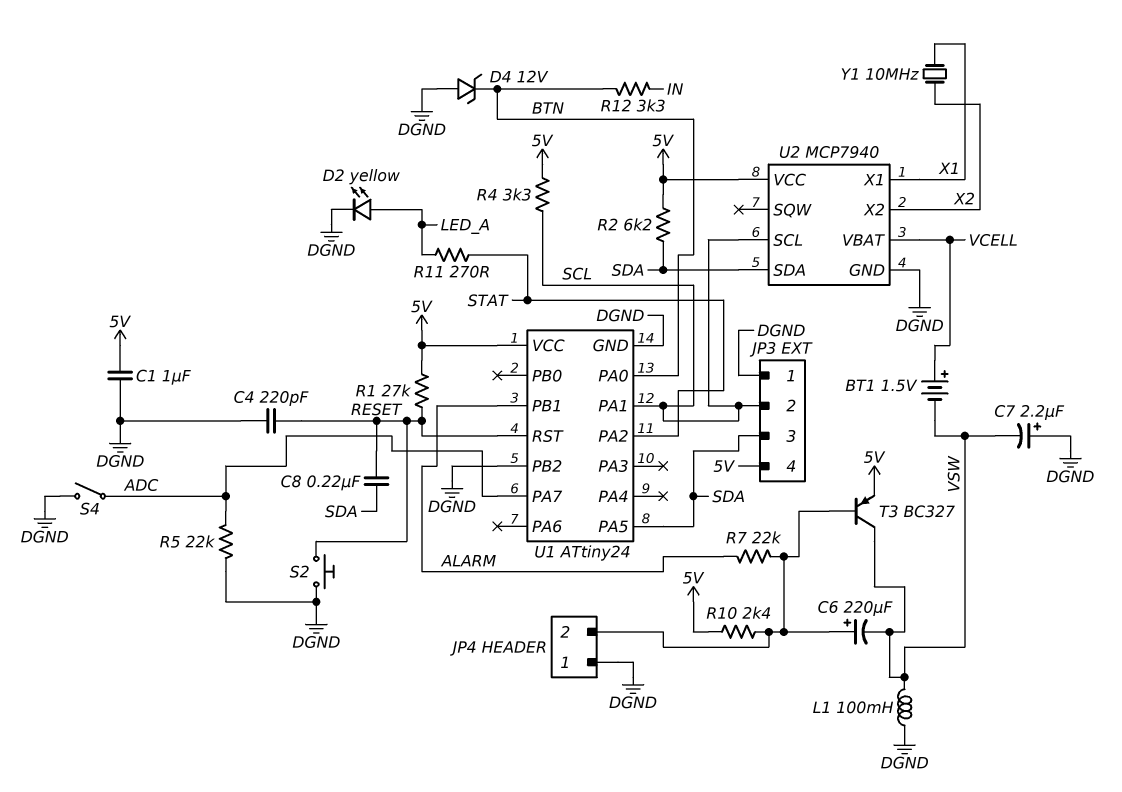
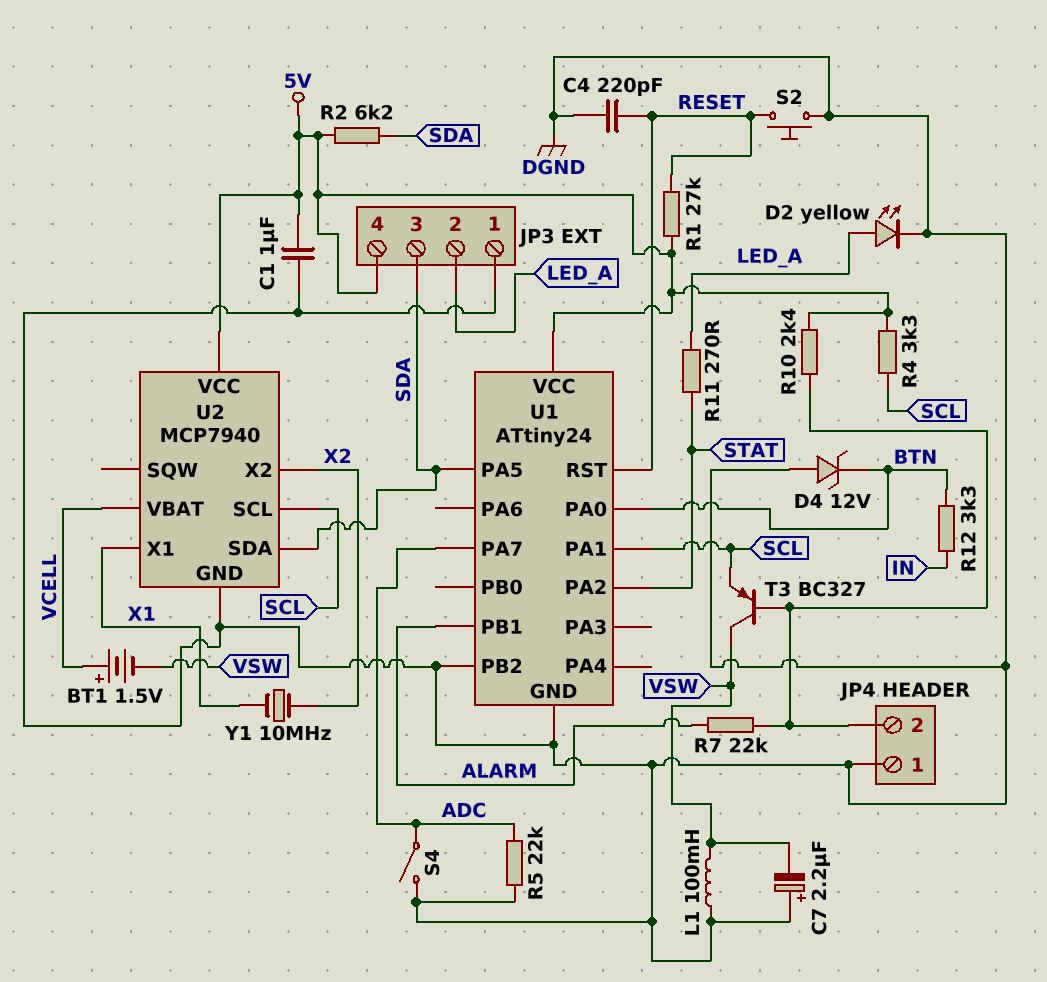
C6: 220uF (plus JP4/2, minus VSW) -> none
C8: 220nF (RESET, SDA) -> none
JP3 pin 2: SCL -> LED_A
T3: PNP BC327 (B JP4/2, C VSW, E 5V) -> PNP BC327 (B JP4/2, C VSW, E SCL)

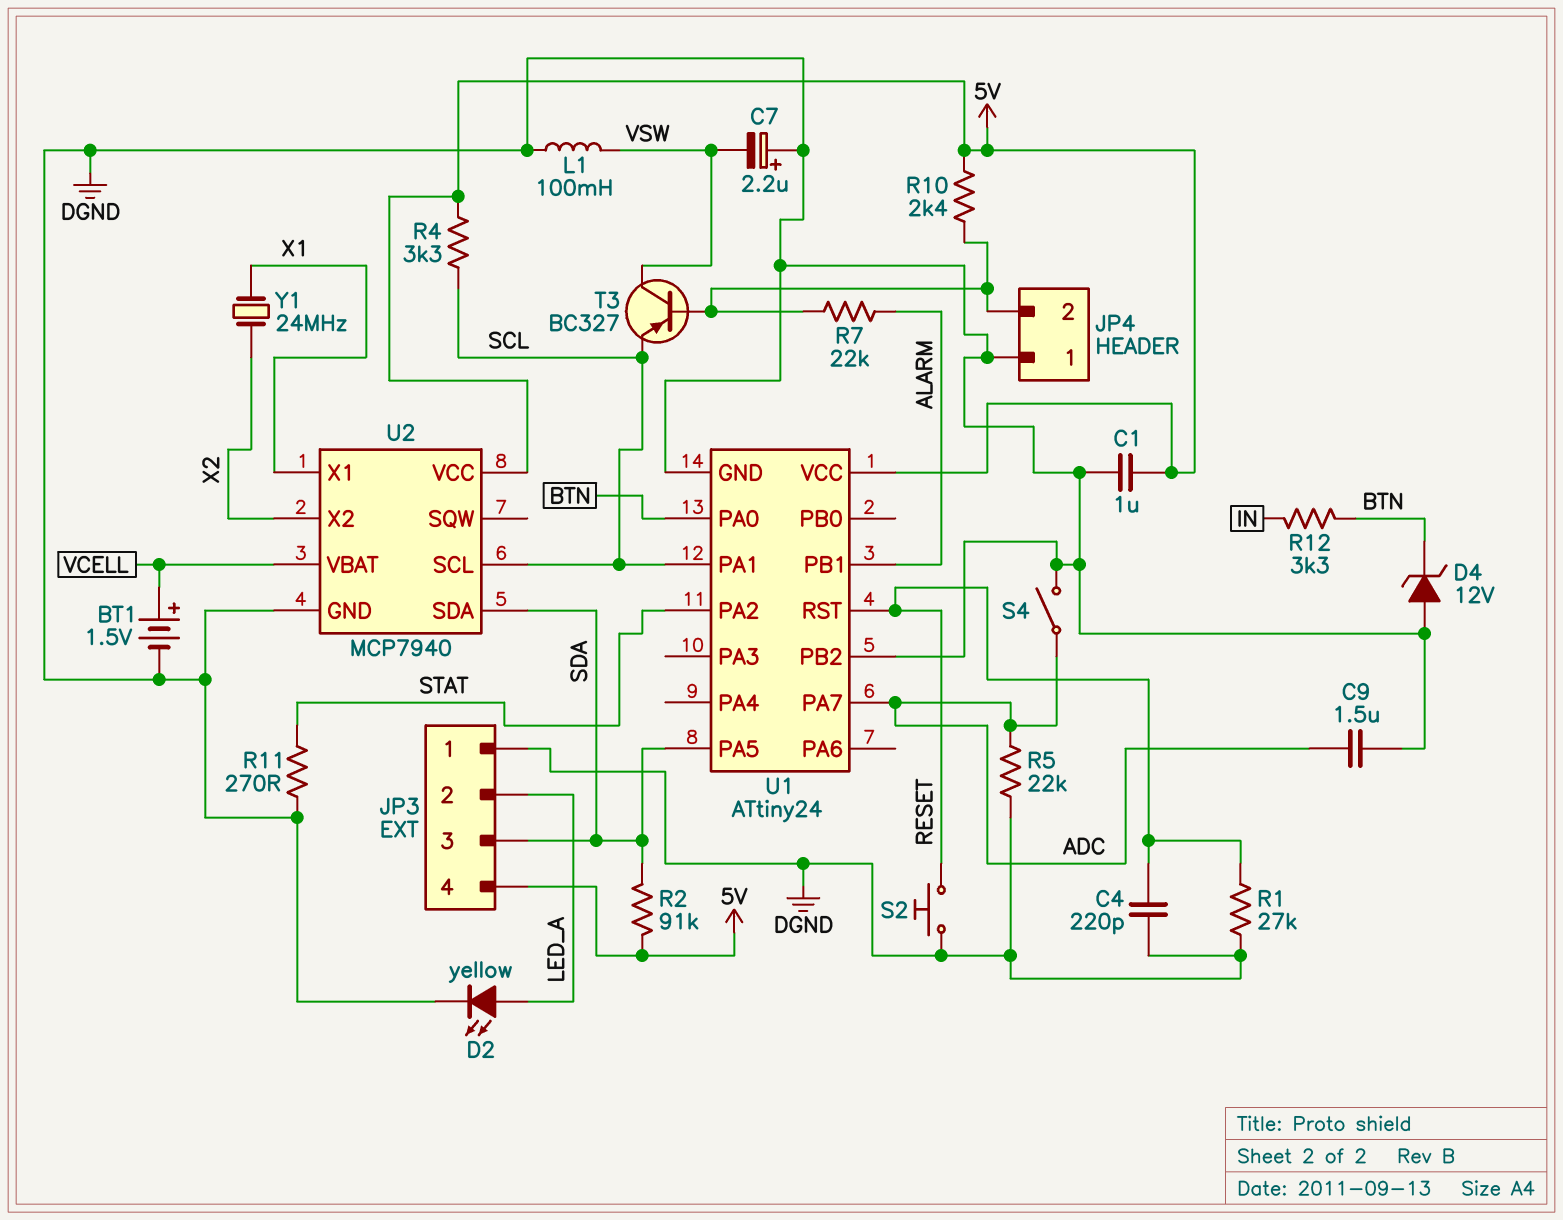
BT1: 1.5V (plus VCELL, minus VSW) -> 1.5V (plus VCELL, minus DGND)
C9: none -> 1.5uF (ADC, DGND)
R1: 27k (5V, RESET) -> 27k (DGND, RESET)
R2: 6.2k (5V, SDA) -> 91k (5V, SDA)
R11: 270 (LED_A, STAT) -> 270 (DGND, STAT)
Y1: 10MHz (X1, X2) -> 24MHz (X1, X2)

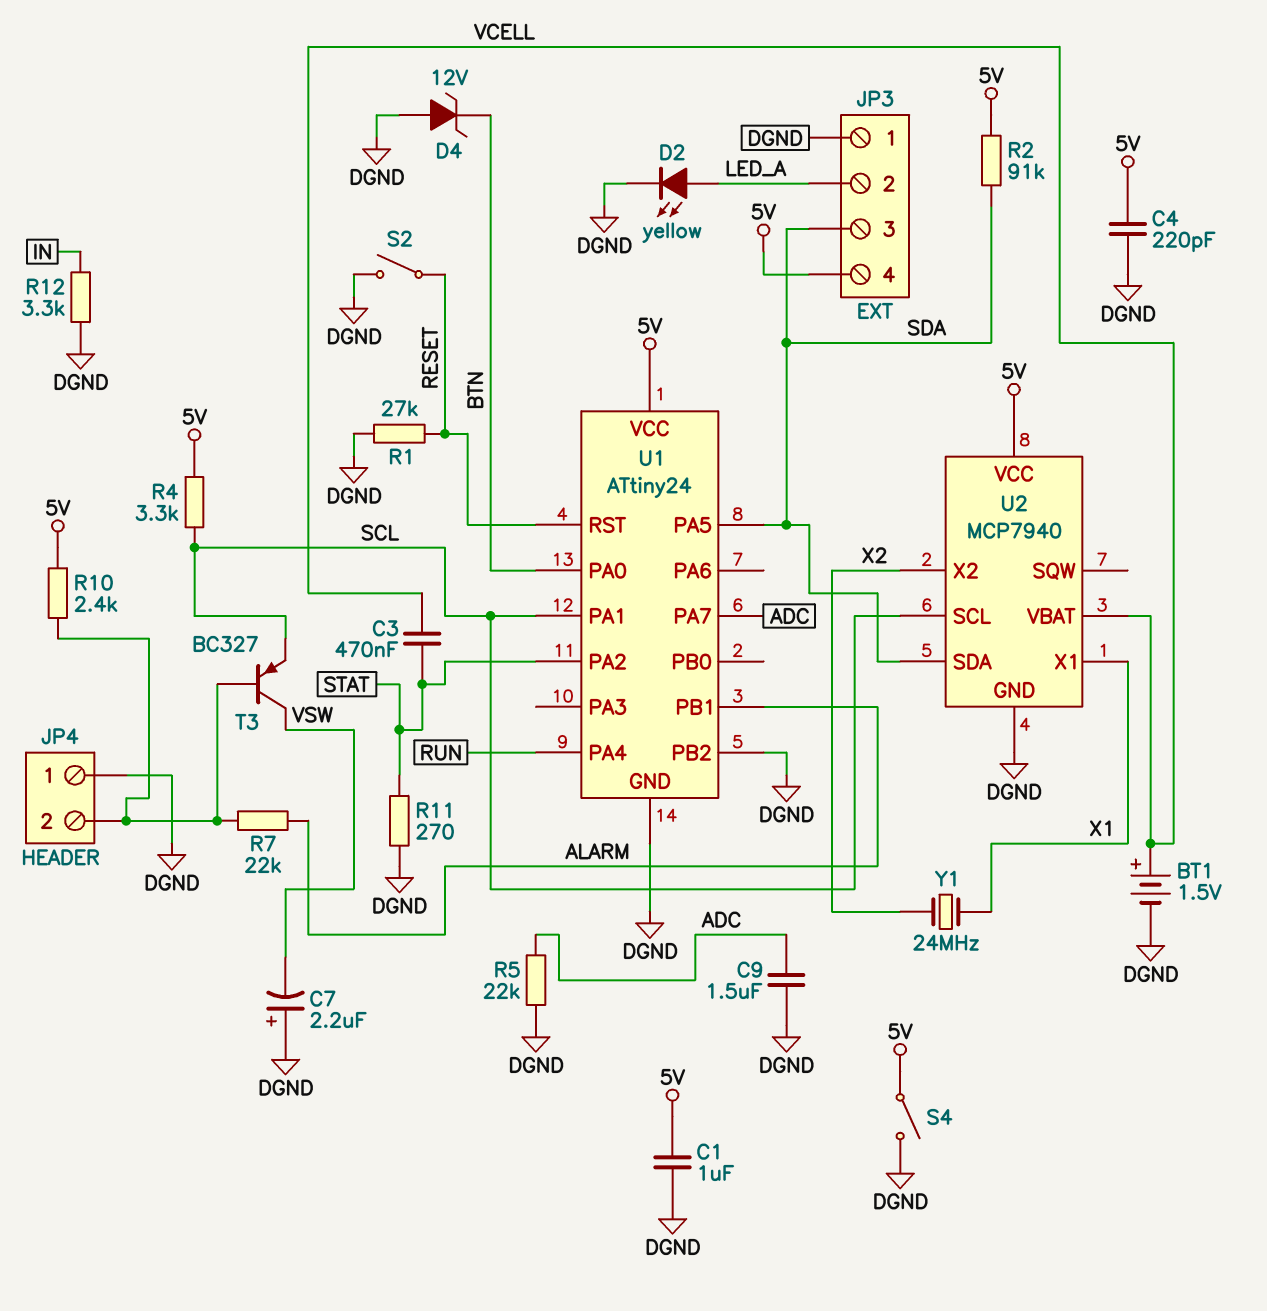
C3: none -> 470nF (STAT, VCELL)
C4: 220pF (DGND, RESET) -> 220pF (5V, DGND)
L1: 100mH (DGND, VSW) -> none
R12: 3.3k (BTN, IN) -> 3.3k (DGND, IN)
S2: button (DGND, RESET) -> switch (DGND, RESET)
S4: switch (ADC, DGND) -> switch (5V, DGND)
U1 pin PA4: none -> RUN

